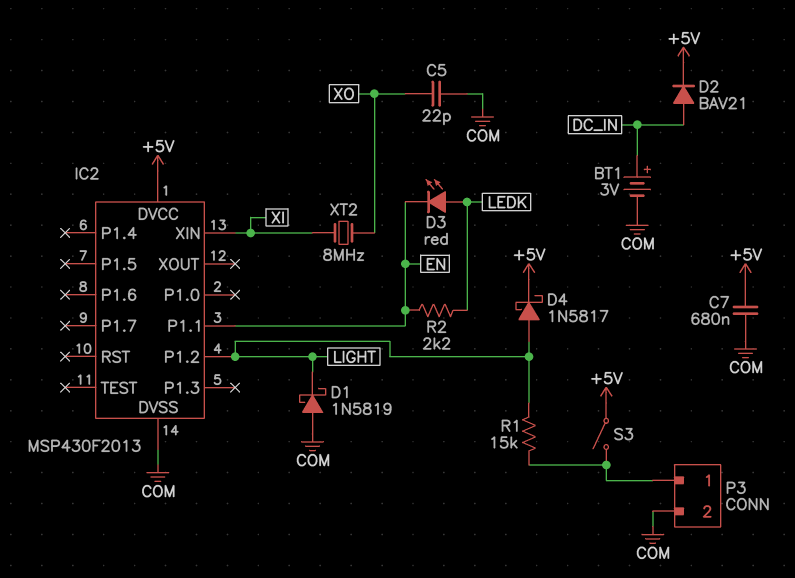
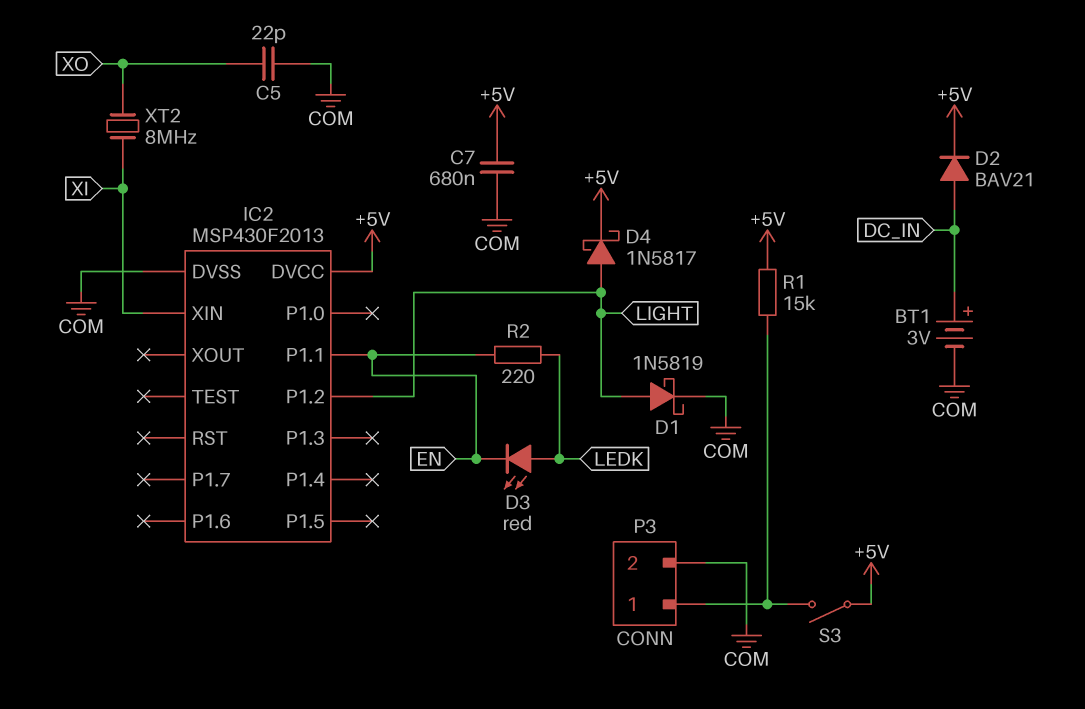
D1: schottky 1N5819 (A COM, K LIGHT) -> schottky 1N5819 (A LIGHT, K COM)
R1: 15k (LIGHT, P3/1) -> 15k (+5V, P3/1)
R2: 2.2k (EN, LEDK) -> 220 (EN, LEDK)

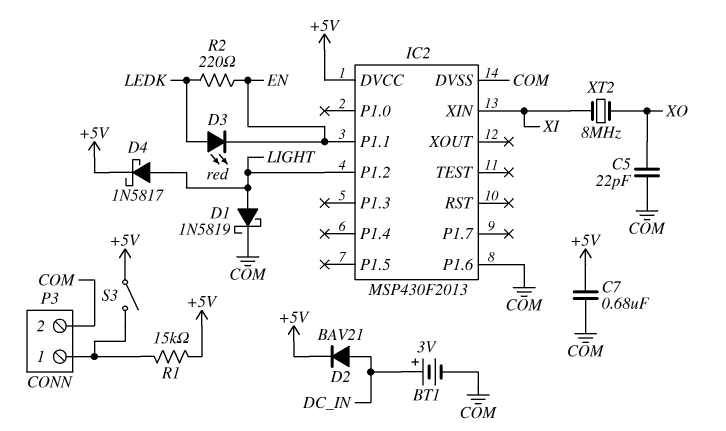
IC2 pin P1.6: none -> COM

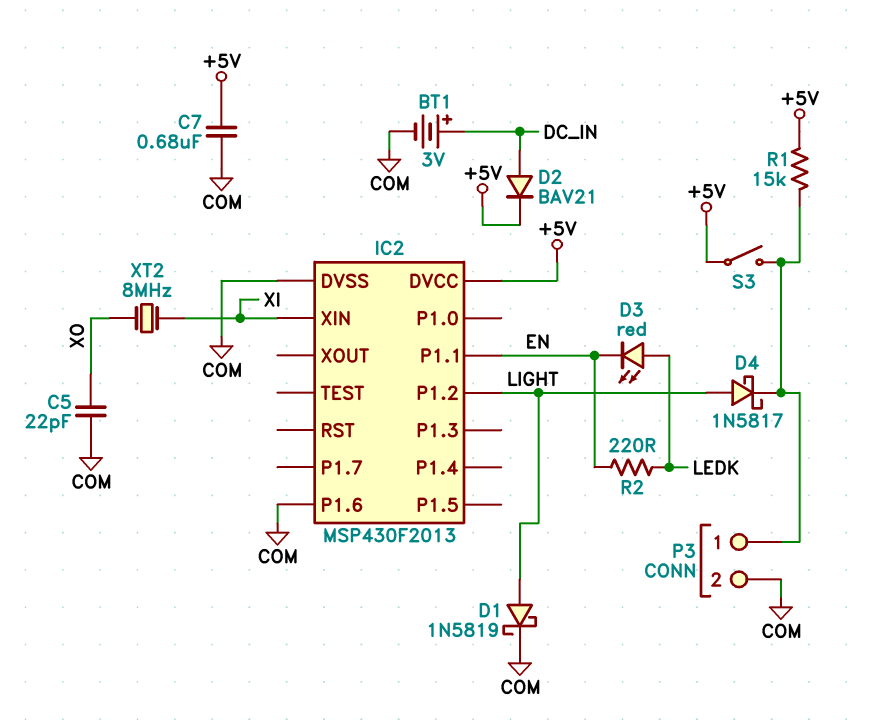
D4: schottky 1N5817 (A LIGHT, K +5V) -> schottky 1N5817 (A LIGHT, K P3/1)

